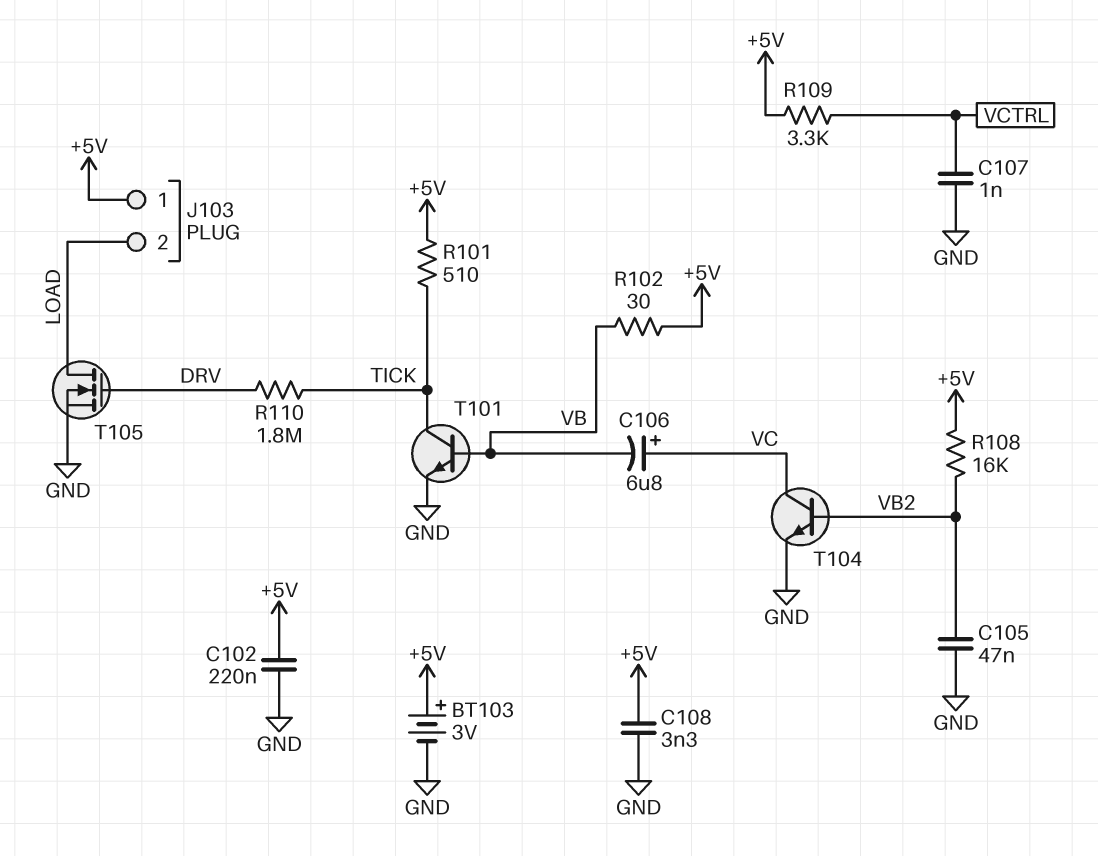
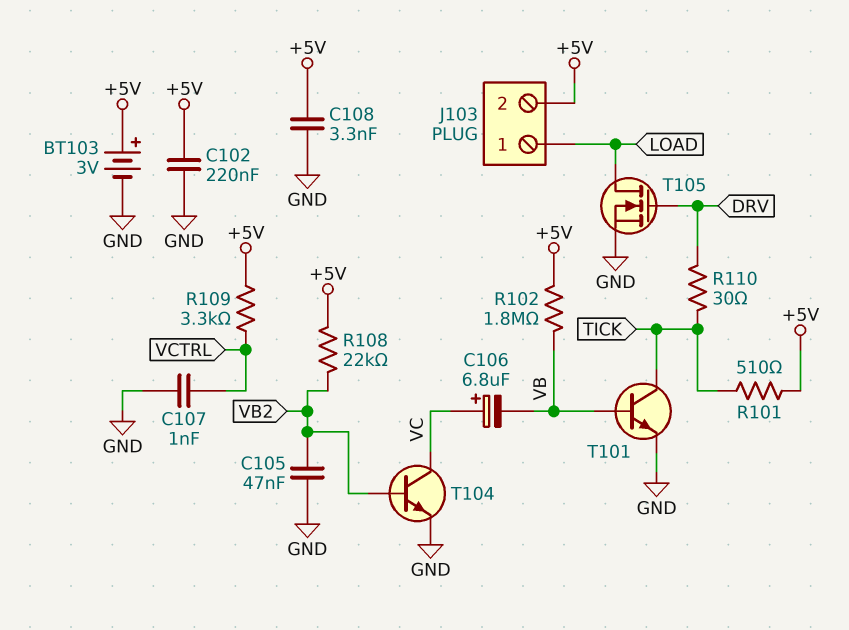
J103 pin 1: +5V -> LOAD
J103 pin 2: LOAD -> +5V
R102: 30 (+5V, VB) -> 1.8M (+5V, VB)
R108: 16k (+5V, VB2) -> 22k (+5V, VB2)
R110: 1.8M (DRV, TICK) -> 30 (DRV, TICK)

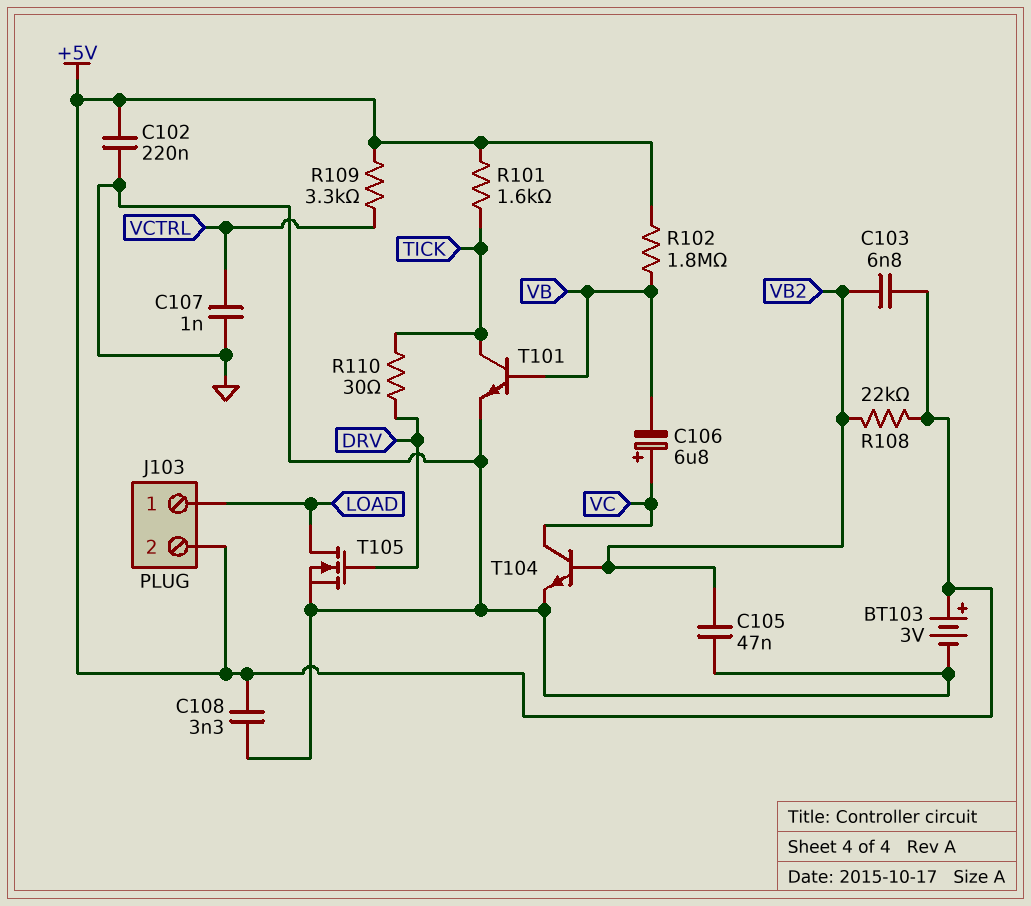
C103: none -> 6.8nF (+5V, VB2)
R101: 510 (+5V, TICK) -> 1.6k (+5V, TICK)

